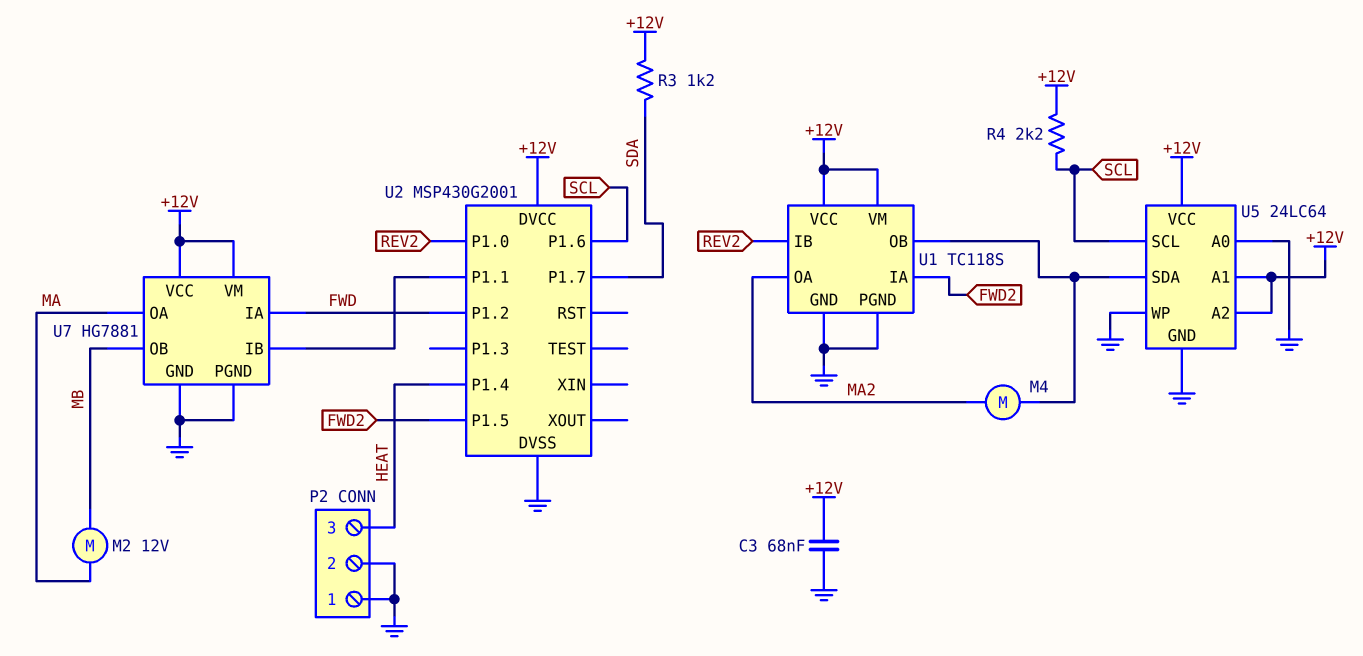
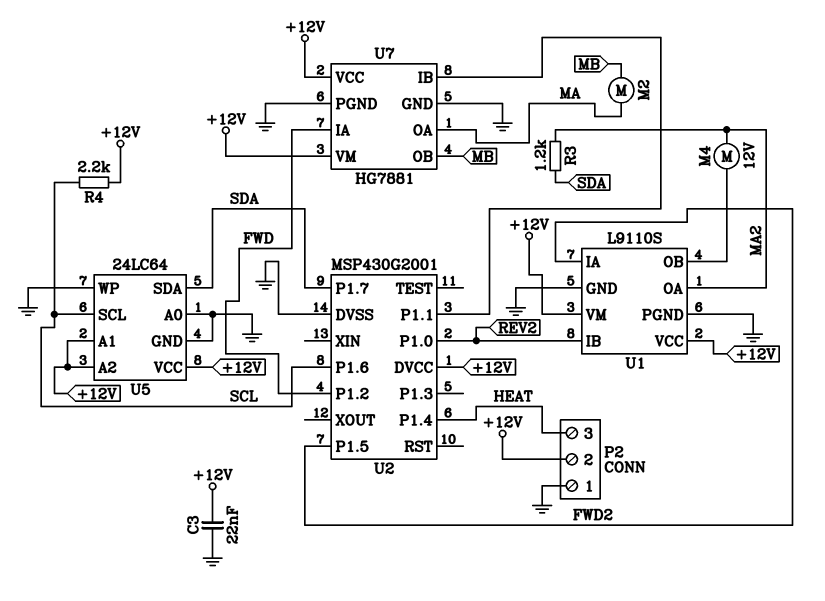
C3: 68nF (+12V, GND) -> 22nF (+12V, GND)
M2: motor 12V (MA, MB) -> motor (MA, MB)
M4: motor (MA2, U1/OB) -> motor 12V (MA2, U1/OB)
P2 pin 2: GND -> +12V
R3: 1.2k (+12V, SDA) -> 1.2k (MA2, SDA)
U1: TC118S -> L9110S
U5 pin SDA: U1/OB -> SDA

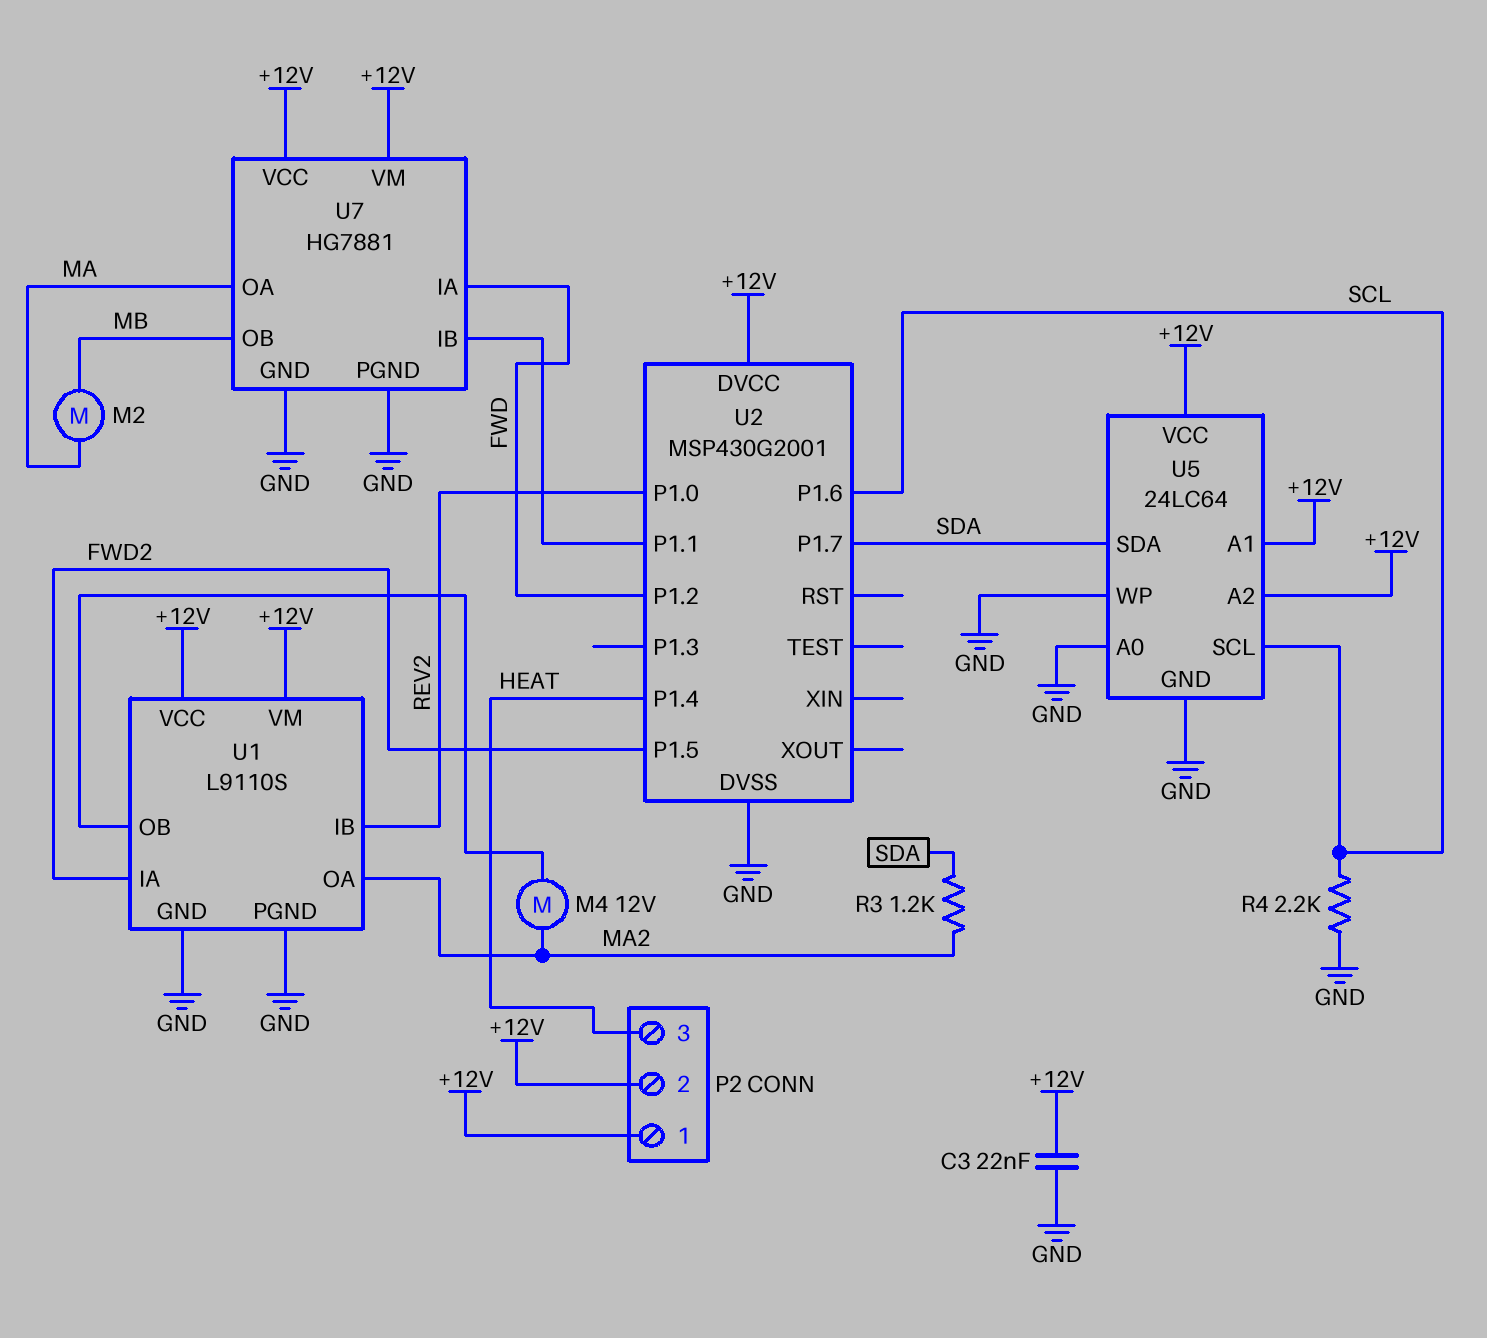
P2 pin 1: GND -> +12V
R4: 2.2k (+12V, SCL) -> 2.2k (GND, SCL)

